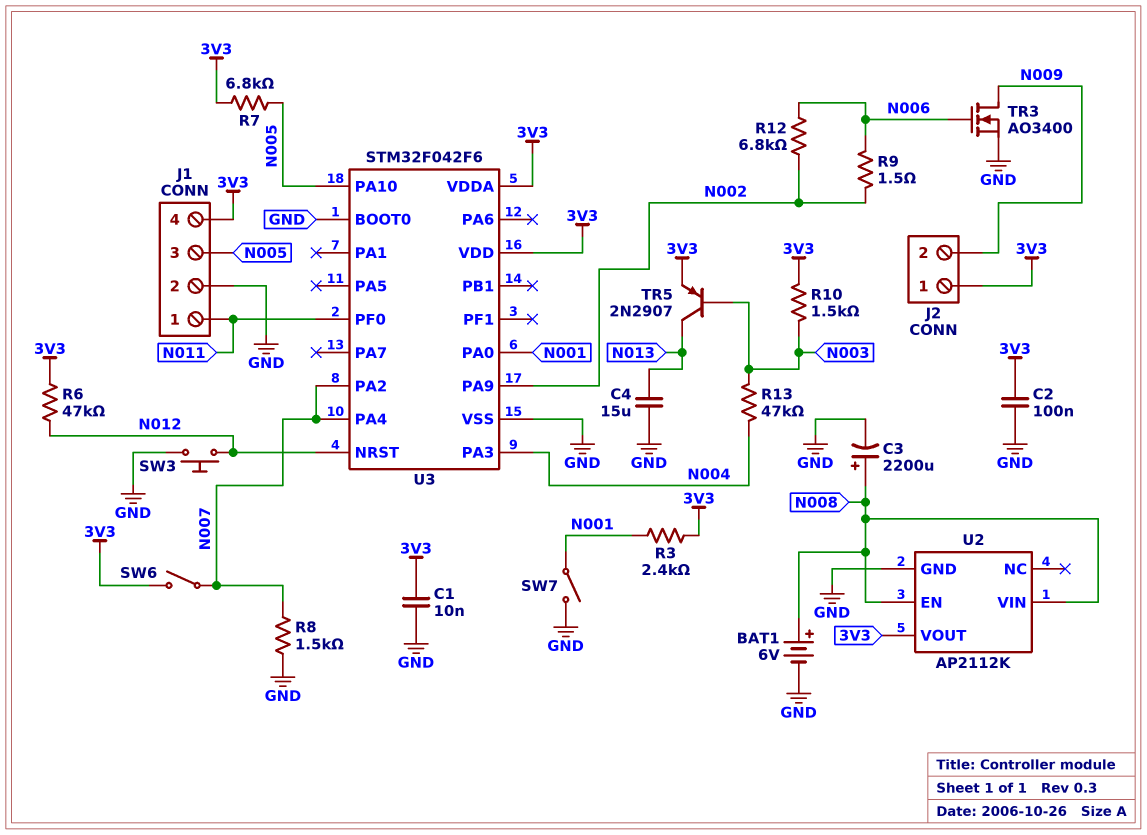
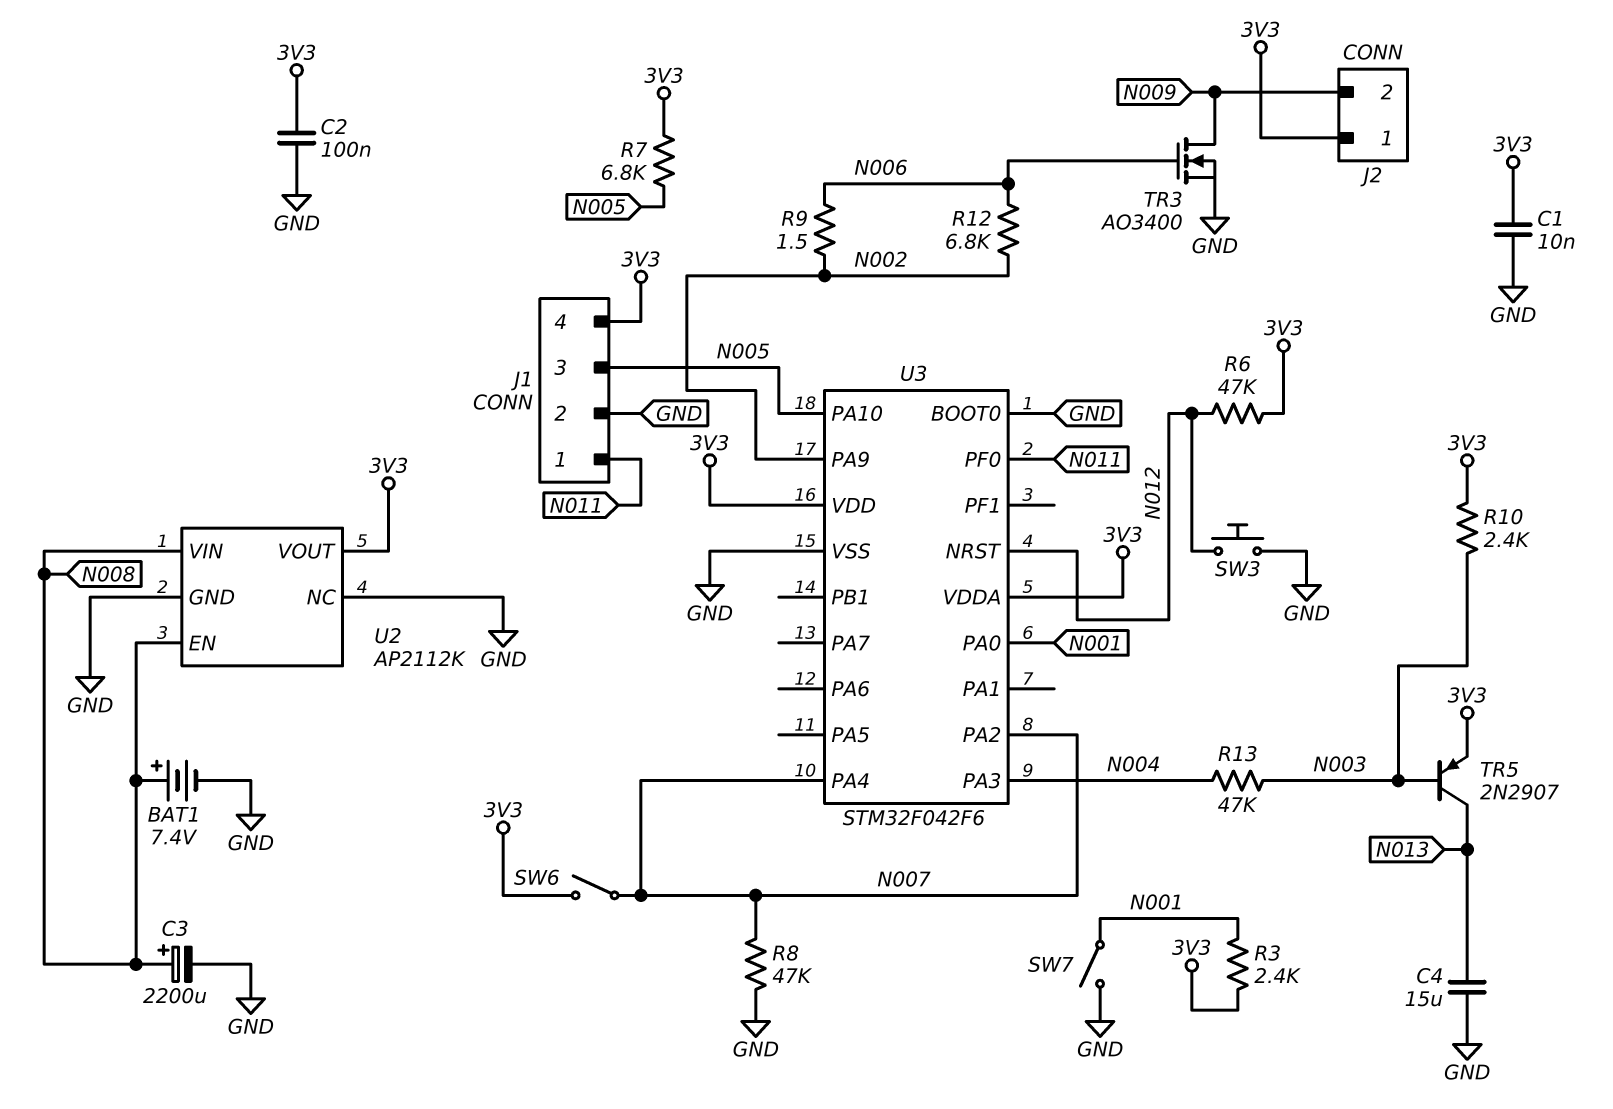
BAT1: 6V (plus N008, minus GND) -> 7.4V (plus N008, minus GND)
R8: 1.5k (GND, N007) -> 47k (GND, N007)
R10: 1.5k (3V3, N003) -> 2.4k (3V3, N003)
U2 pin NC: none -> GND

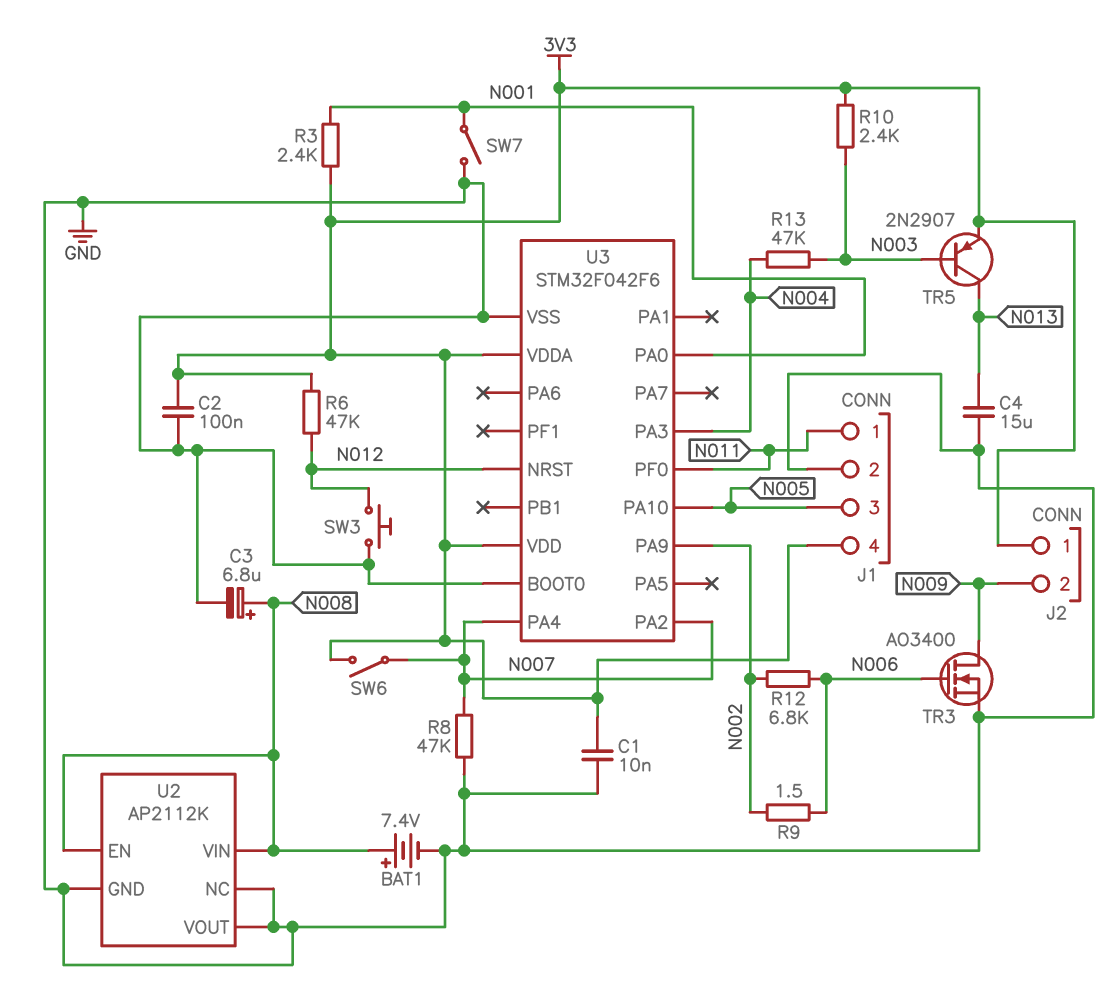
C3: 2200uF (plus N008, minus GND) -> 6.8uF (plus N008, minus GND)
R7: 6.8k (3V3, N005) -> none
U2 pin VOUT: 3V3 -> GND

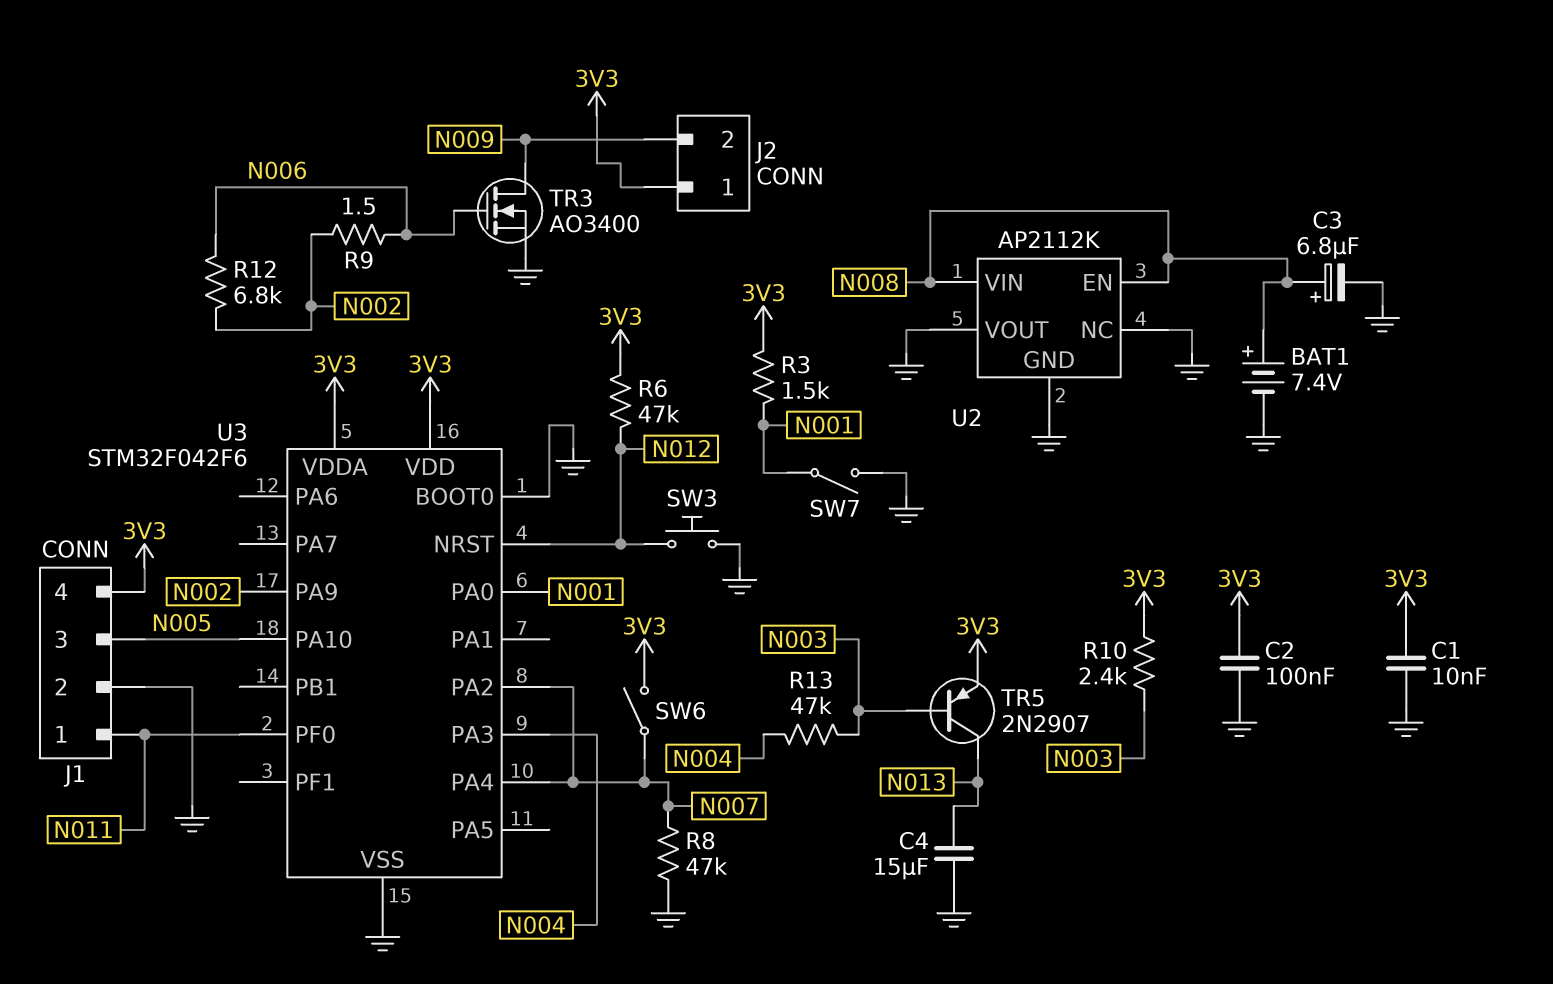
R3: 2.4k (3V3, N001) -> 1.5k (3V3, N001)

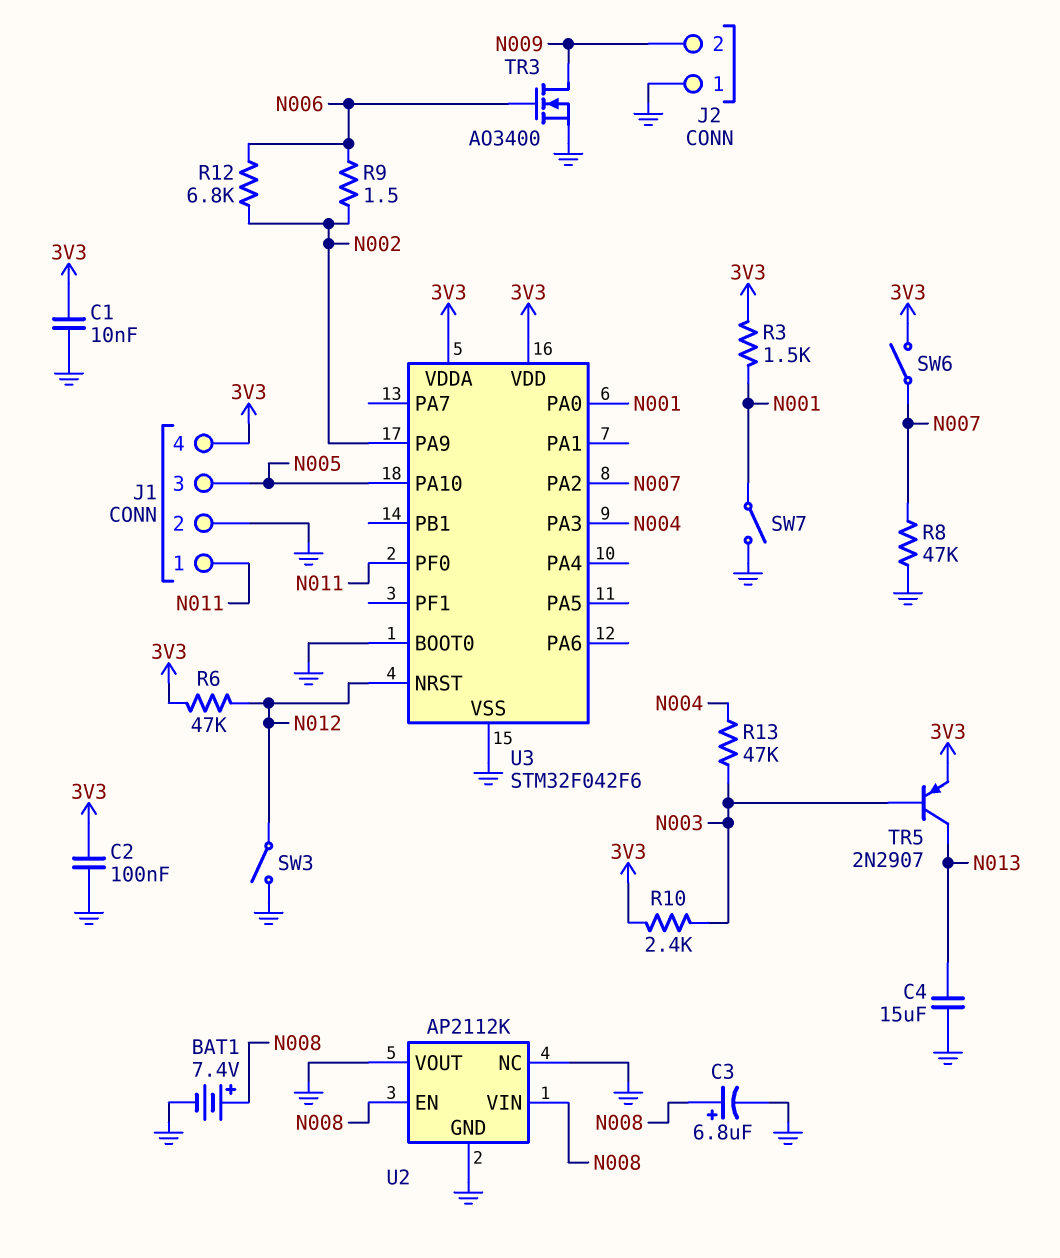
J2 pin 1: 3V3 -> GND
SW3: button (GND, N012) -> switch (GND, N012)
U3 pin PA4: N007 -> none

